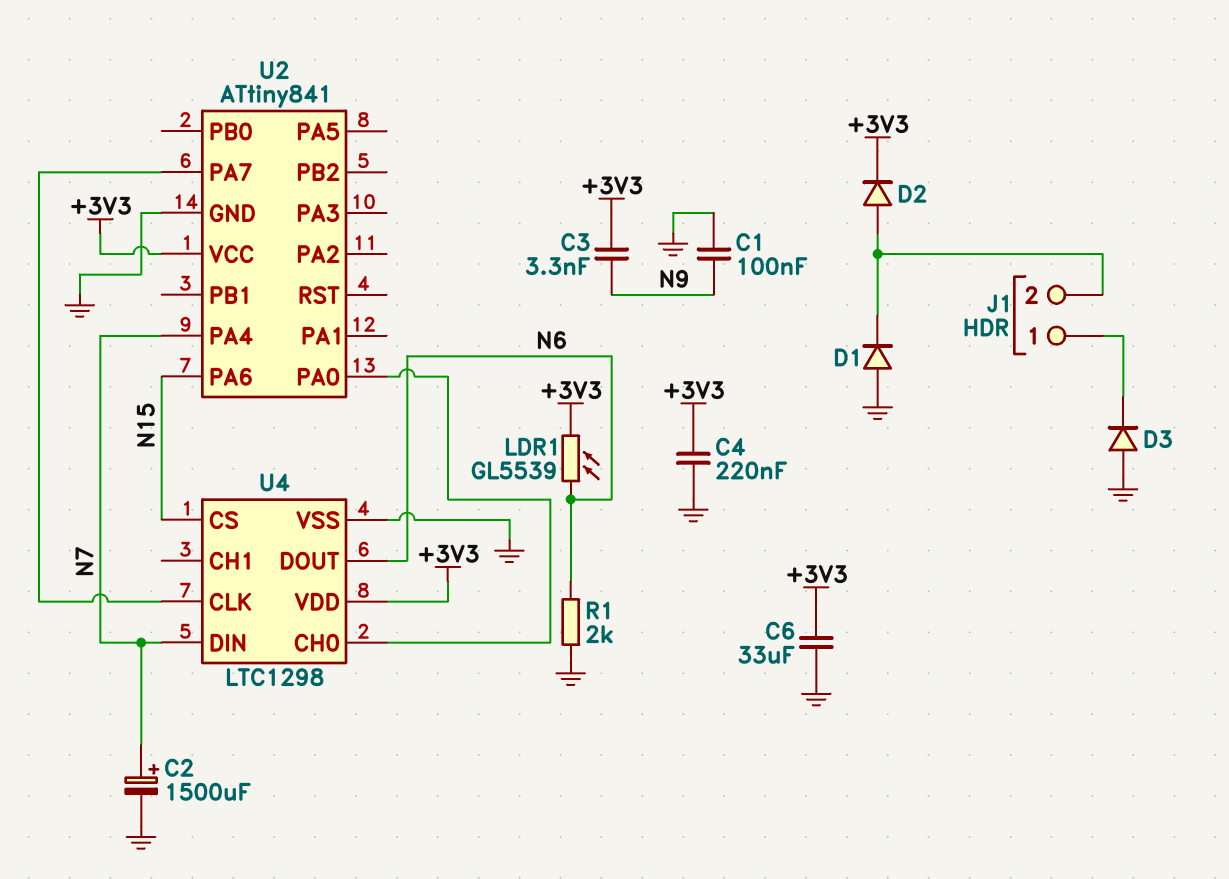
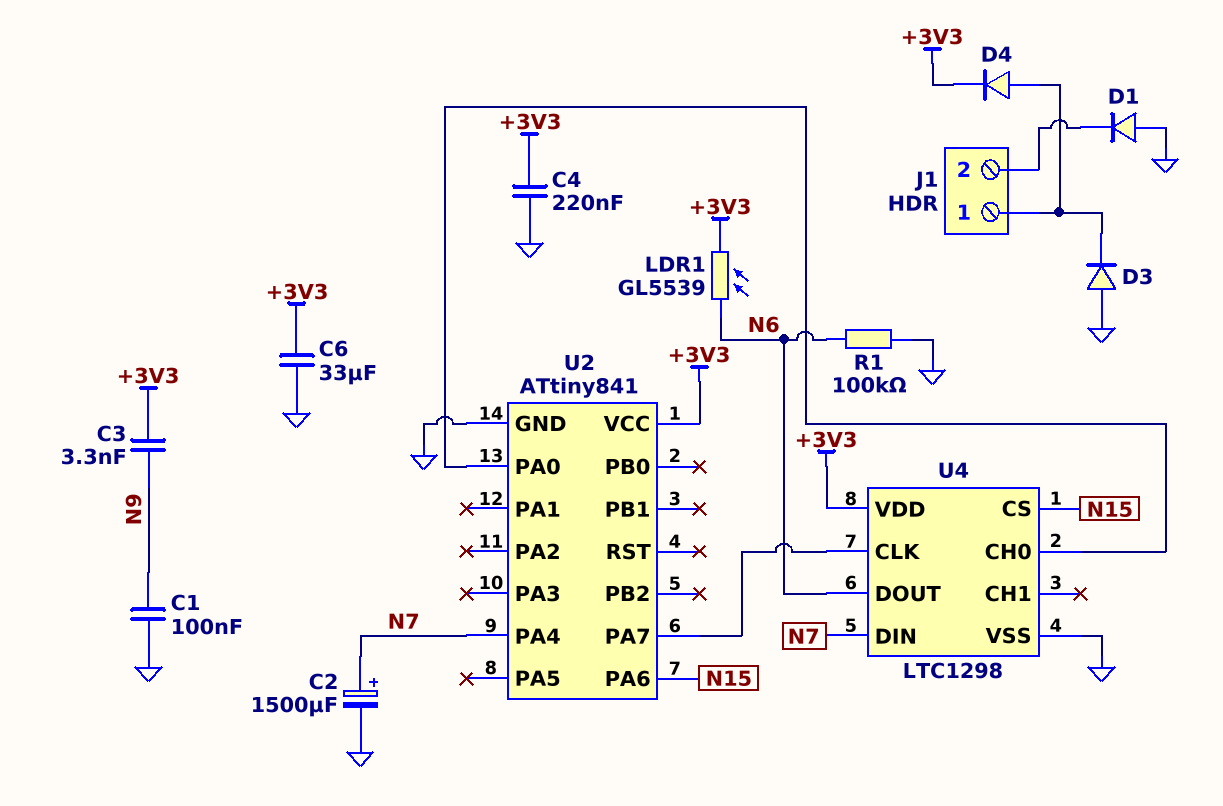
D2: diode (A J1/2, K +3V3) -> none
D4: none -> diode (A J1/1, K +3V3)
R1: 2k (GND, N6) -> 100k (GND, N6)

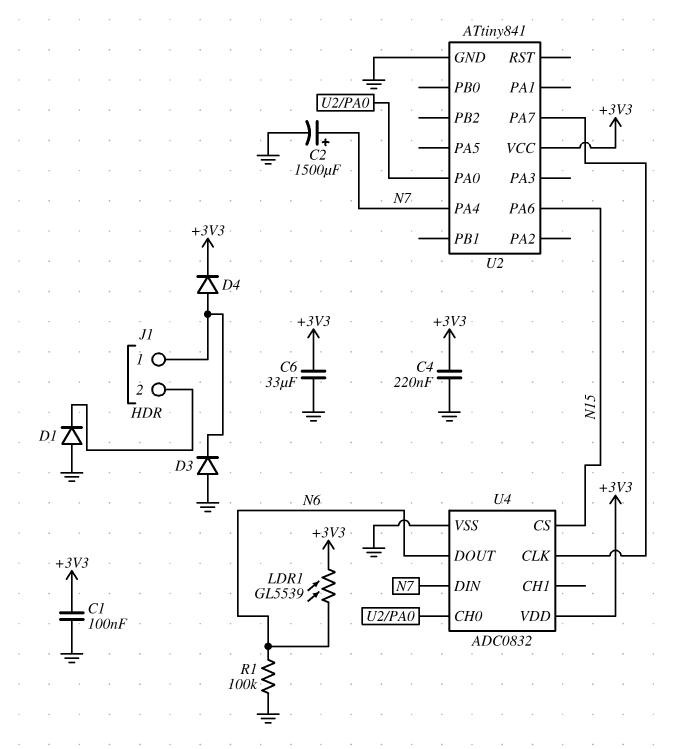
C1: 100nF (GND, N9) -> 100nF (+3V3, GND)
C3: 3.3nF (+3V3, N9) -> none
U4: LTC1298 -> ADC0832

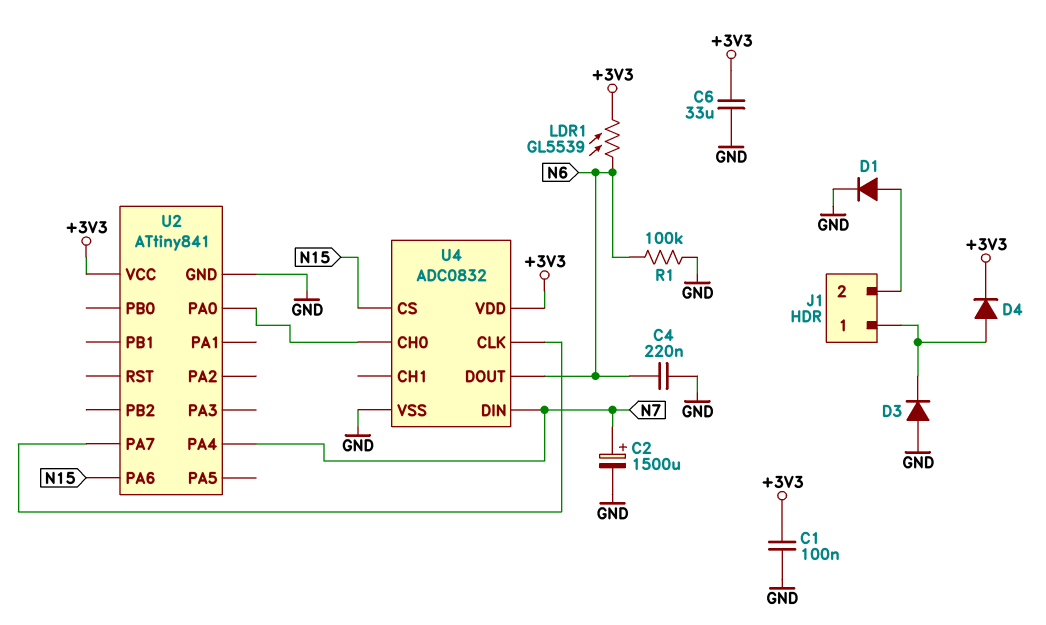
C4: 220nF (+3V3, GND) -> 220nF (GND, N6)
D1: diode (A GND, K J1/2) -> diode (A J1/2, K GND)

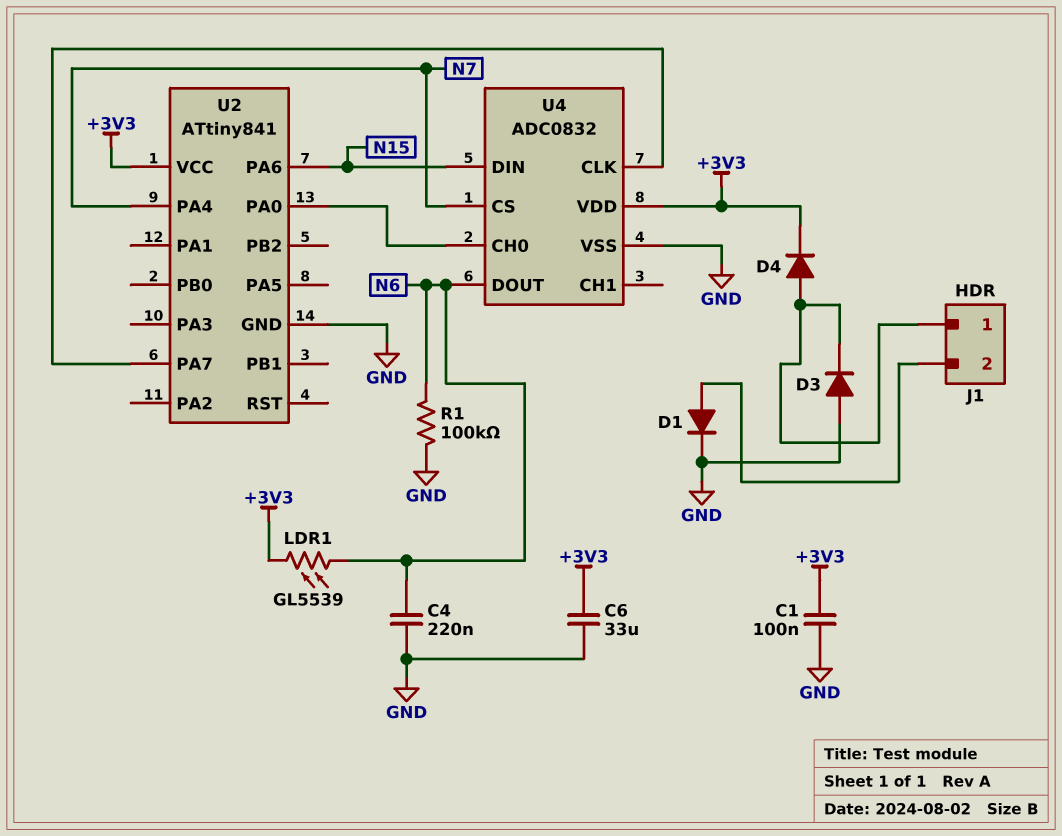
C2: 1500uF (plus N7, minus GND) -> none
U4 pin CS: N15 -> N7
U4 pin DIN: N7 -> N15

